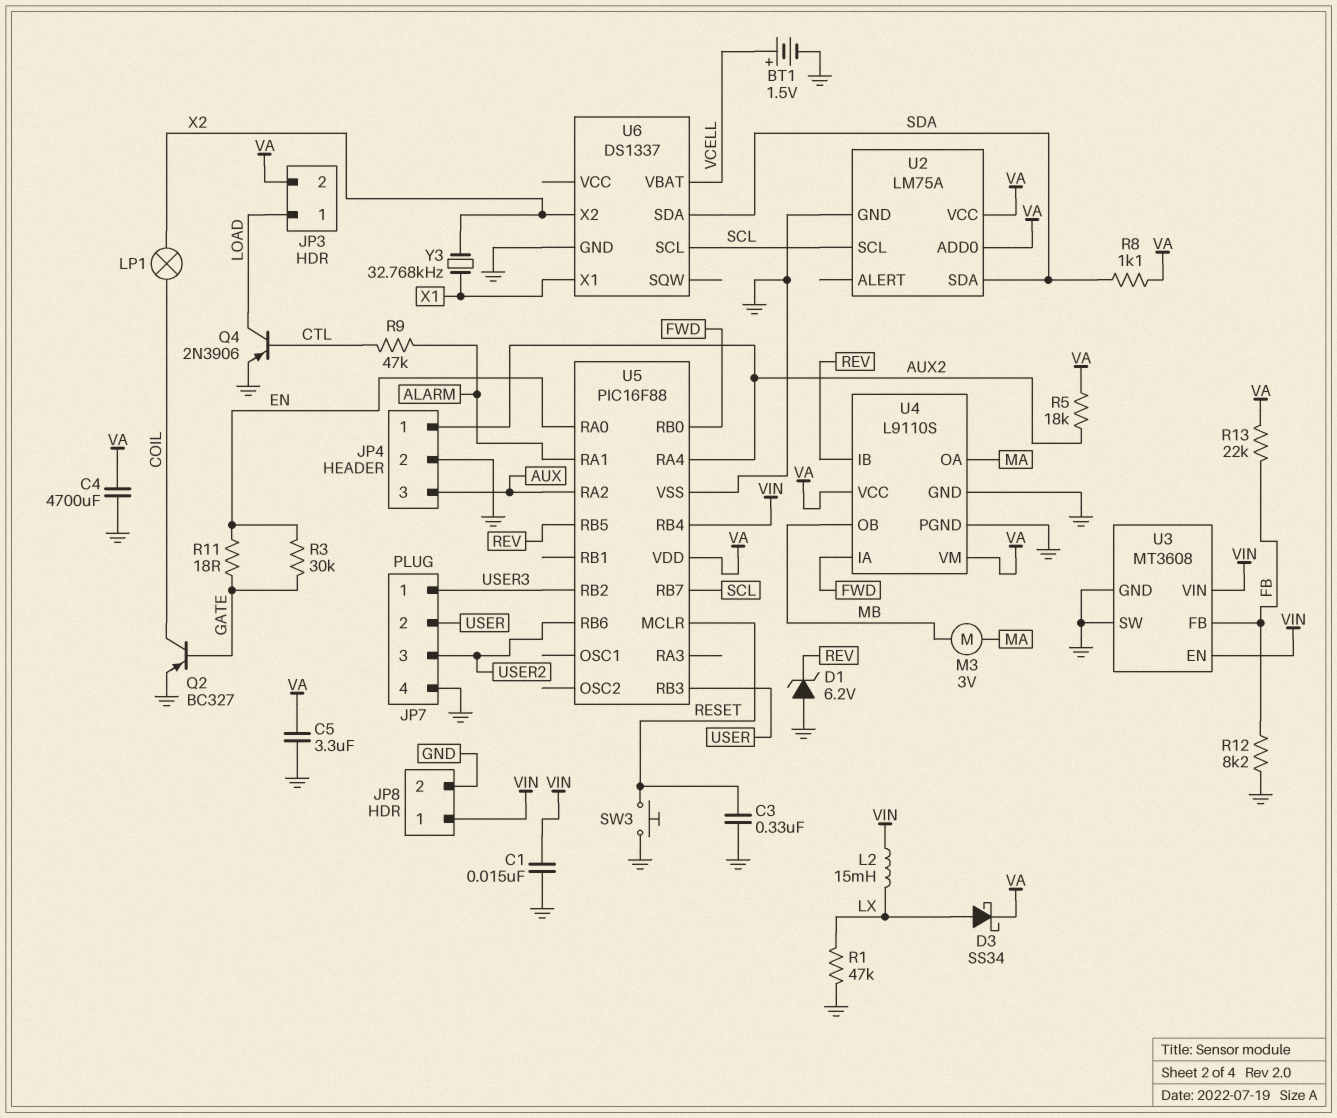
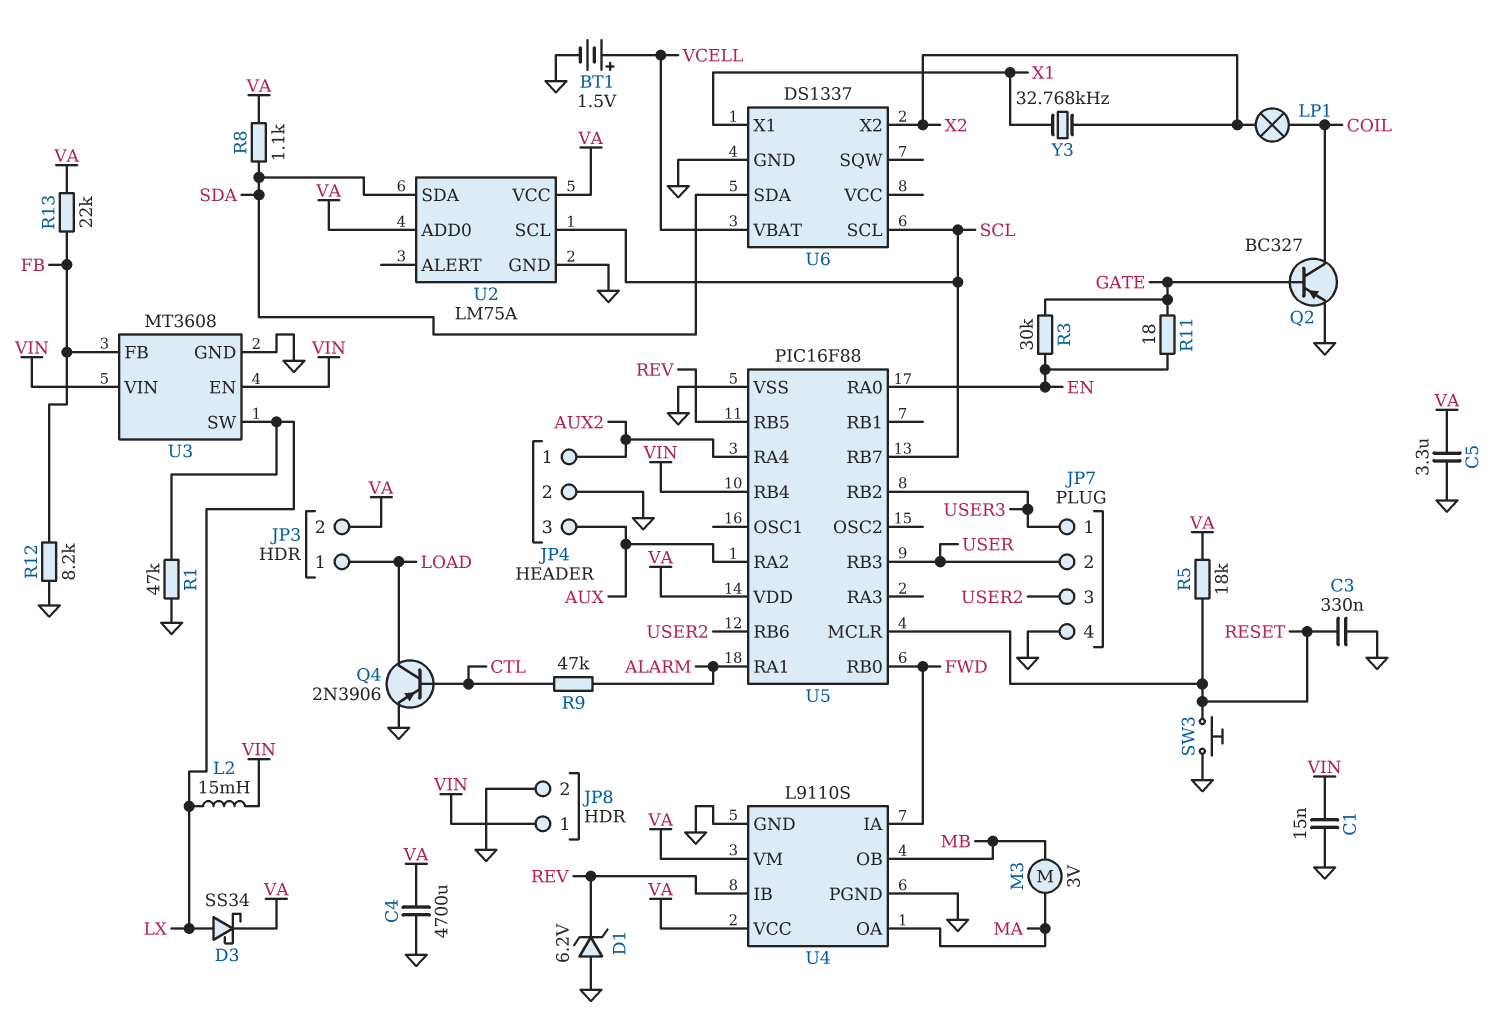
R5: 18k (AUX2, VA) -> 18k (RESET, VA)
U3 pin SW: GND -> LX

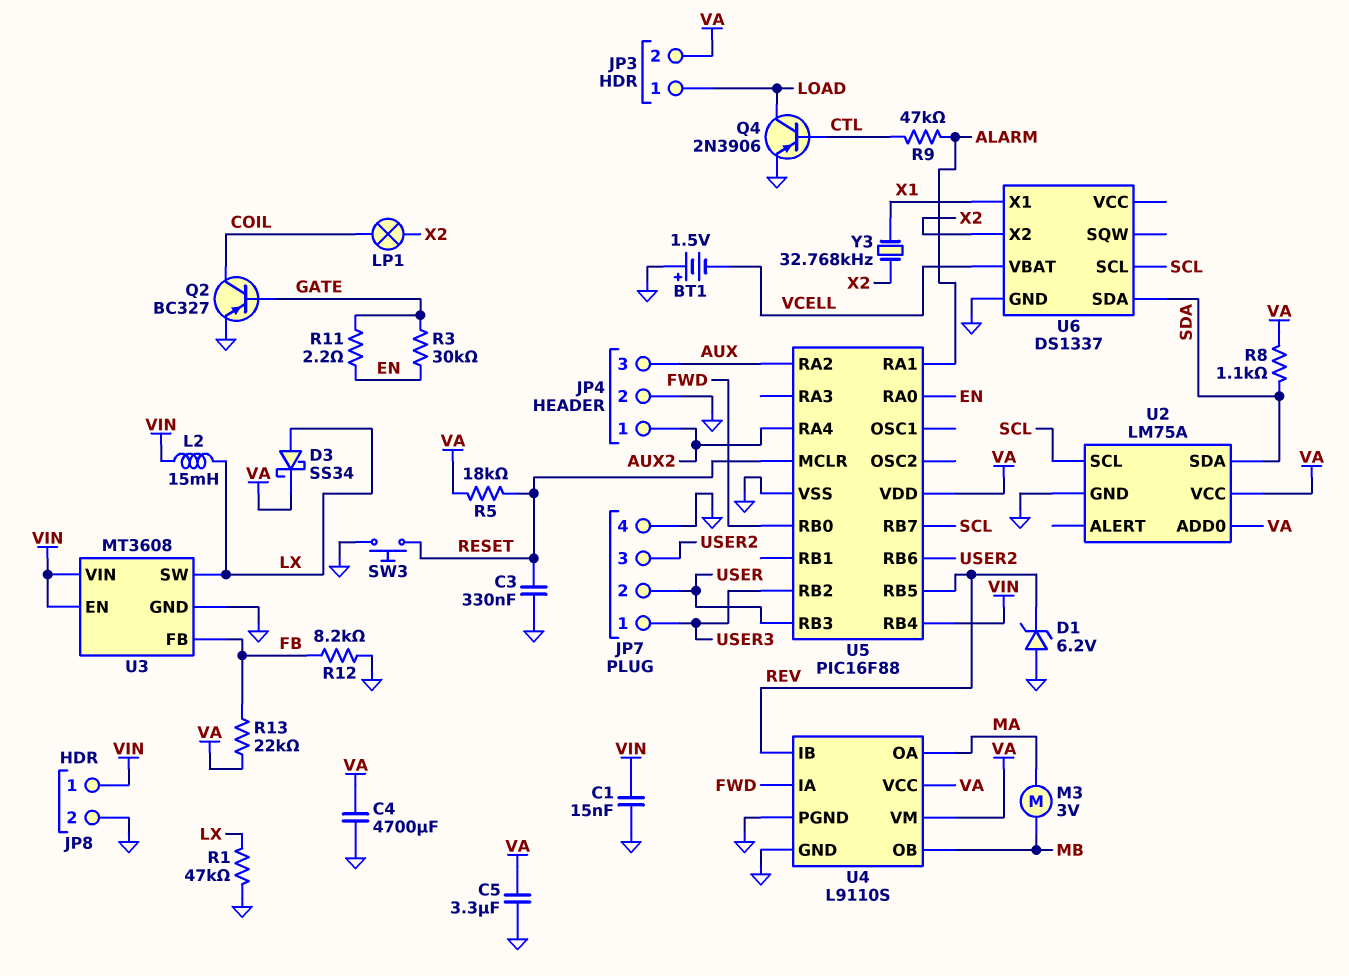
BT1: 1.5V (plus VCELL, minus GND) -> 1.5V (plus GND, minus VCELL)
R11: 18 (EN, GATE) -> 2.2 (EN, GATE)

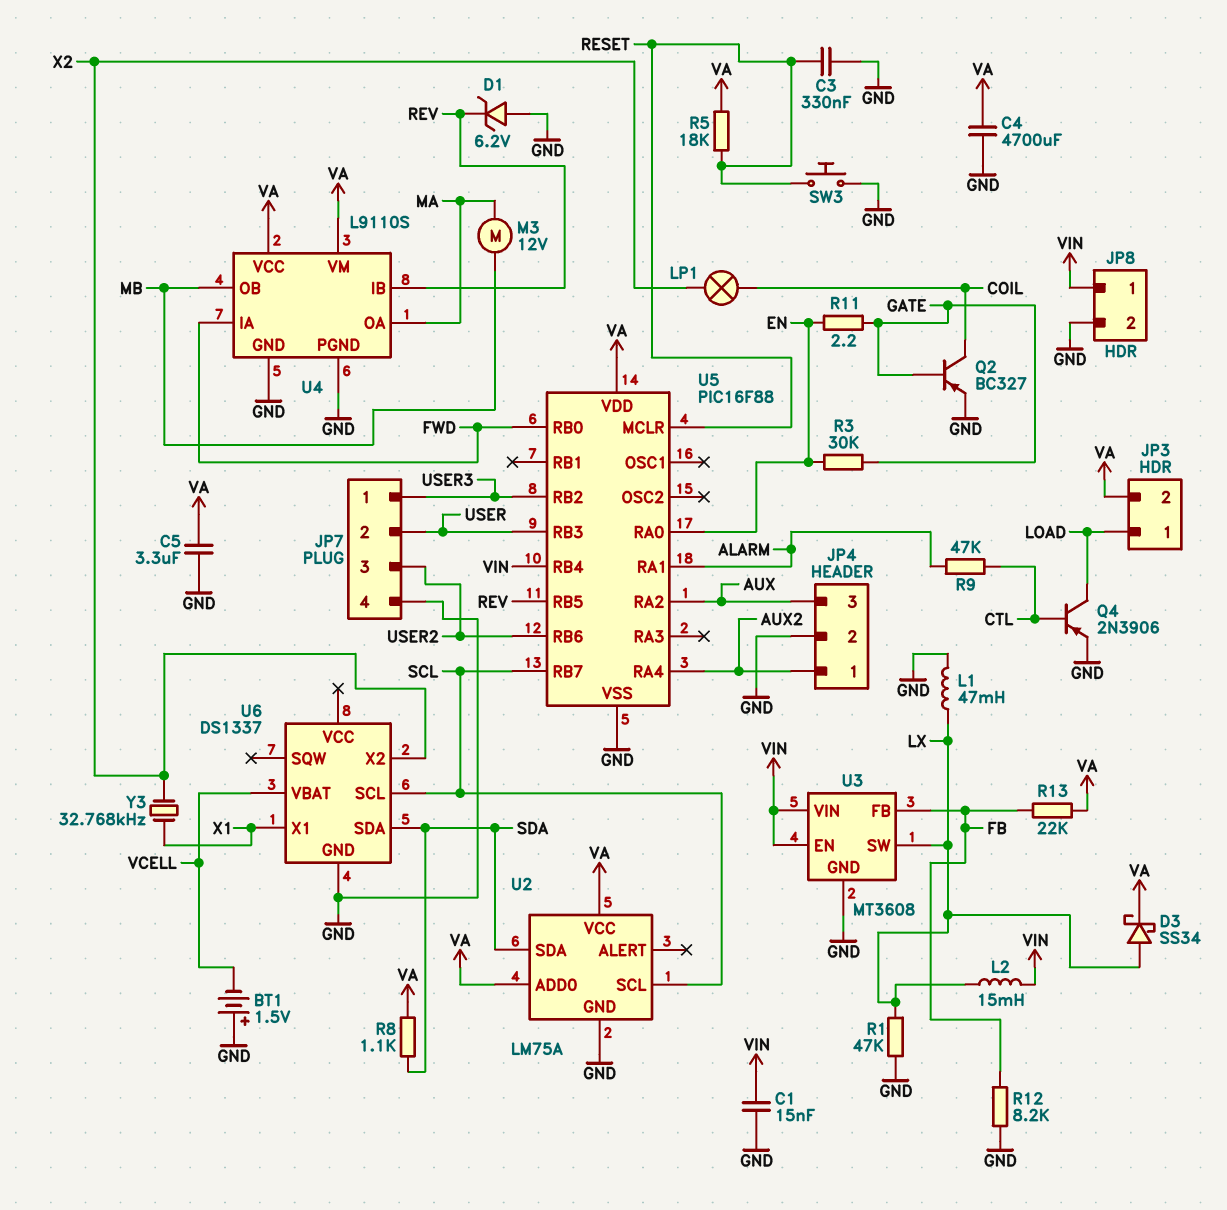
L1: none -> 47mH (GND, LX)
M3: motor 3V (MA, MB) -> motor 12V (MA, MB)

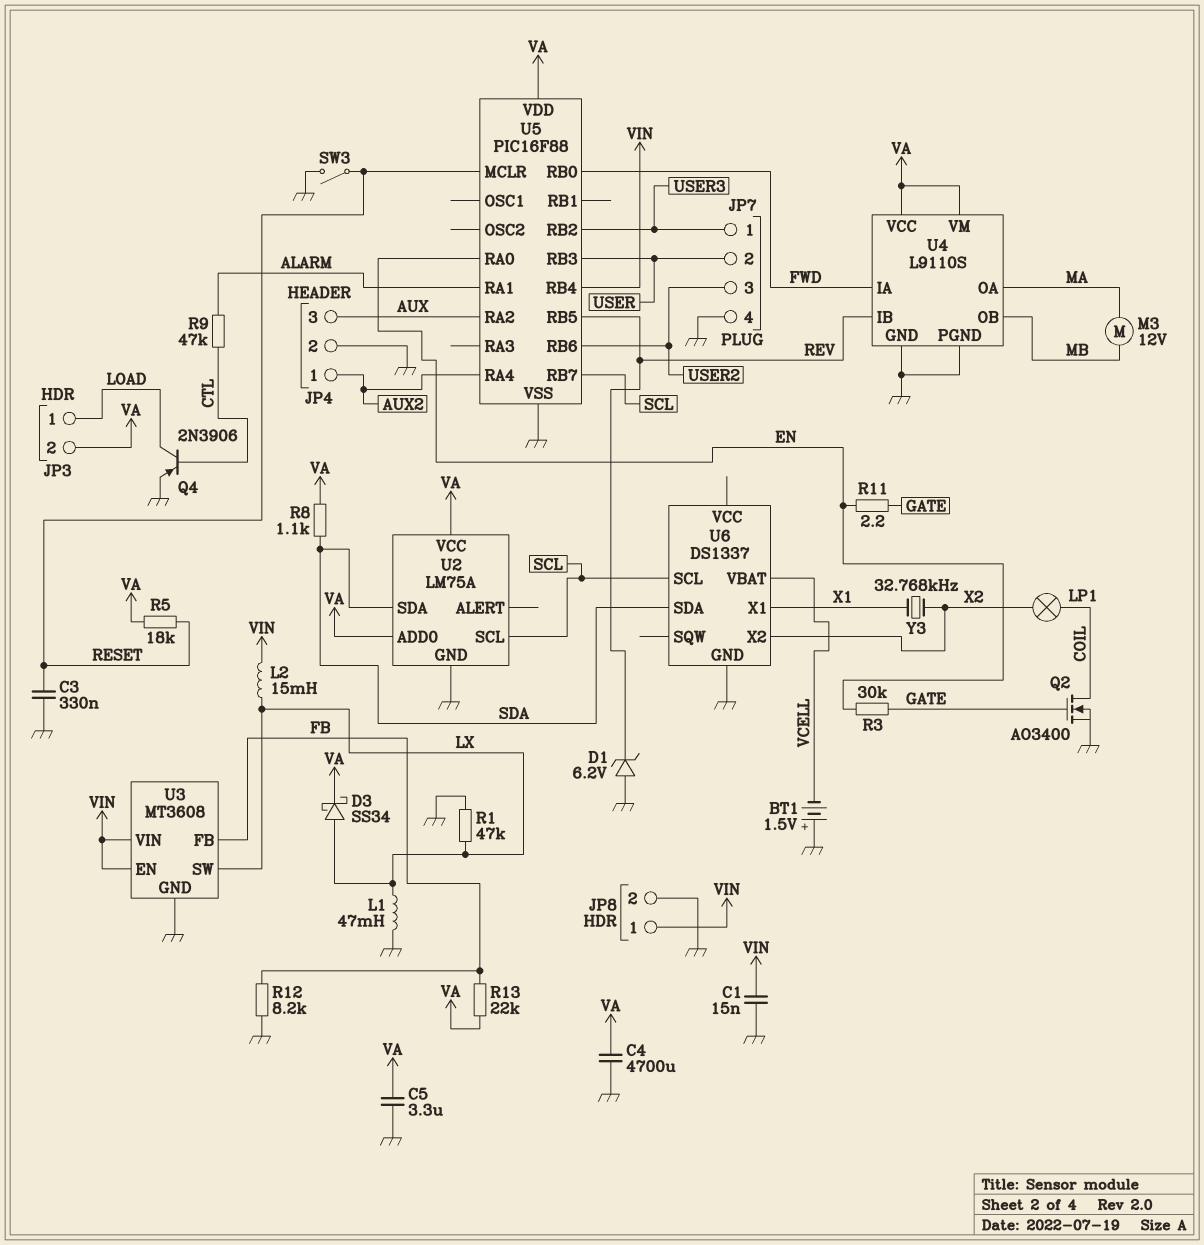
Q2: PNP BC327 (B GATE, C COIL, E GND) -> NMOS AO3400 (G GATE, D COIL, S GND)
SW3: button (GND, RESET) -> switch (GND, RESET)

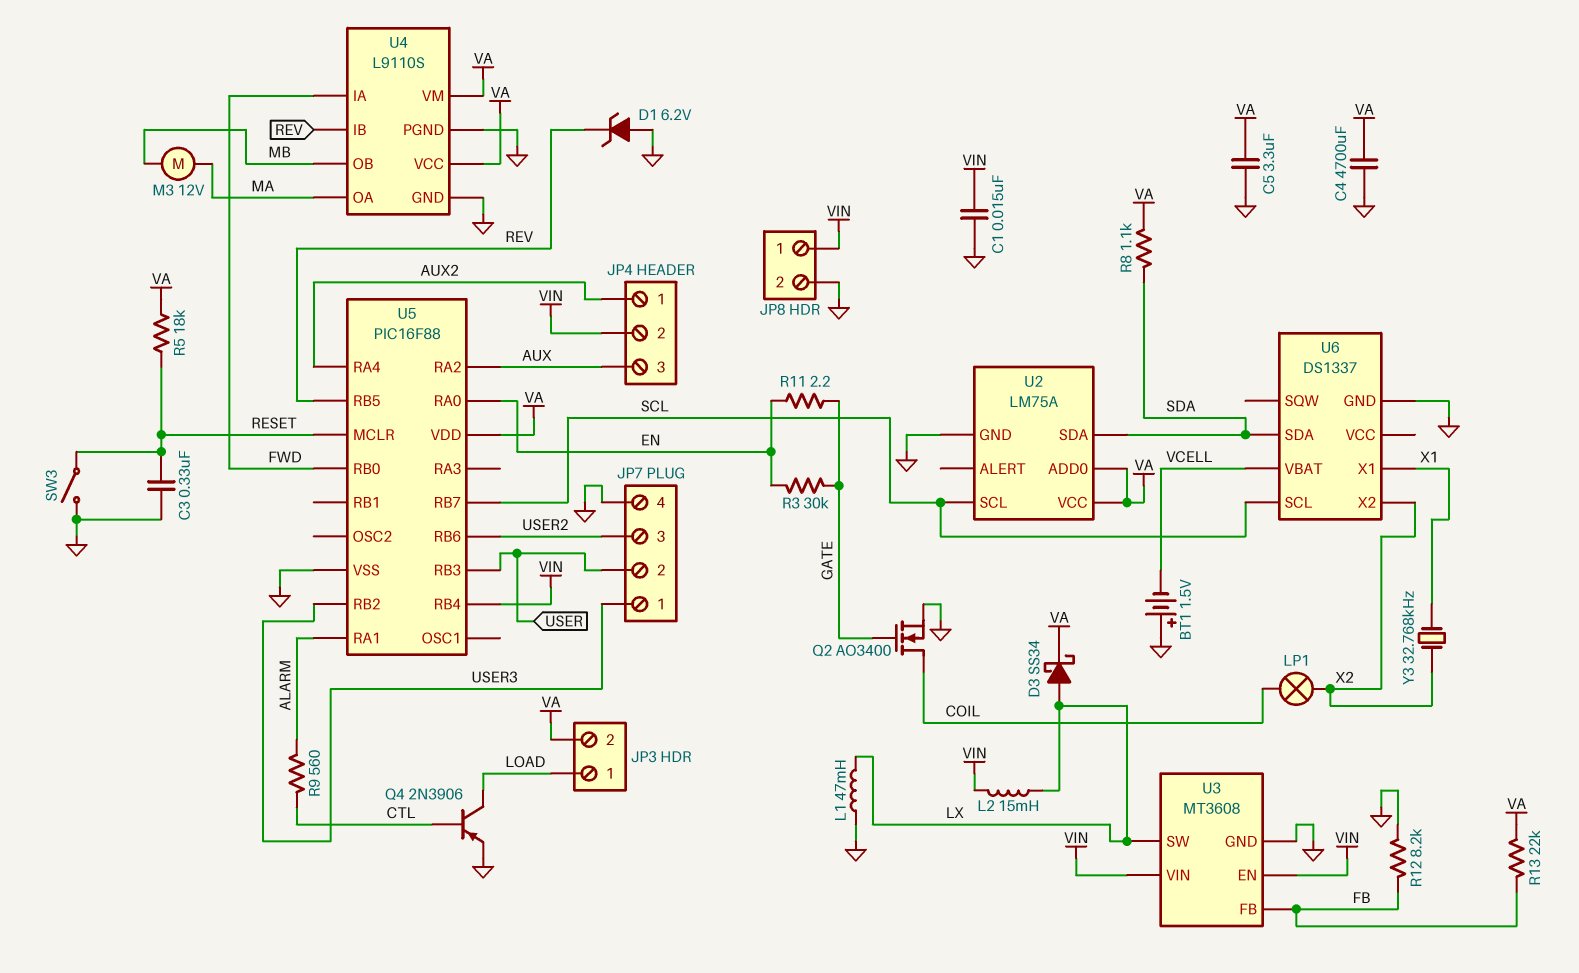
JP4 pin 2: GND -> VIN
R1: 47k (GND, LX) -> none
R9: 47k (ALARM, CTL) -> 560 (ALARM, CTL)

